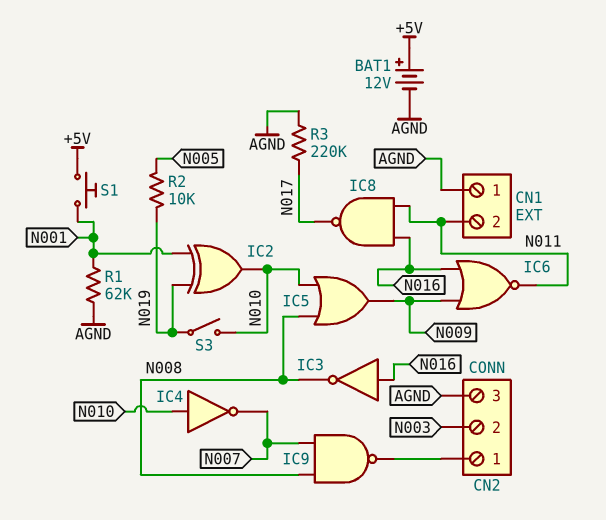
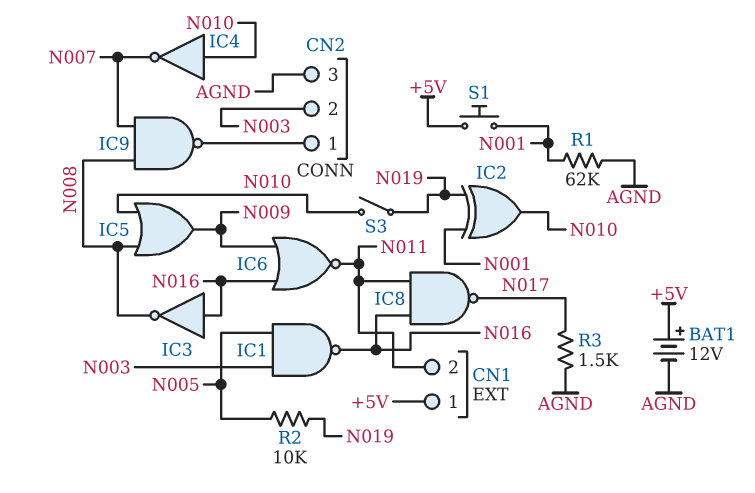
CN1 pin 1: AGND -> +5V
IC1: none -> NAND (in N003, in N005, out N016)
R3: 220k (AGND, N017) -> 1.5k (AGND, N017)

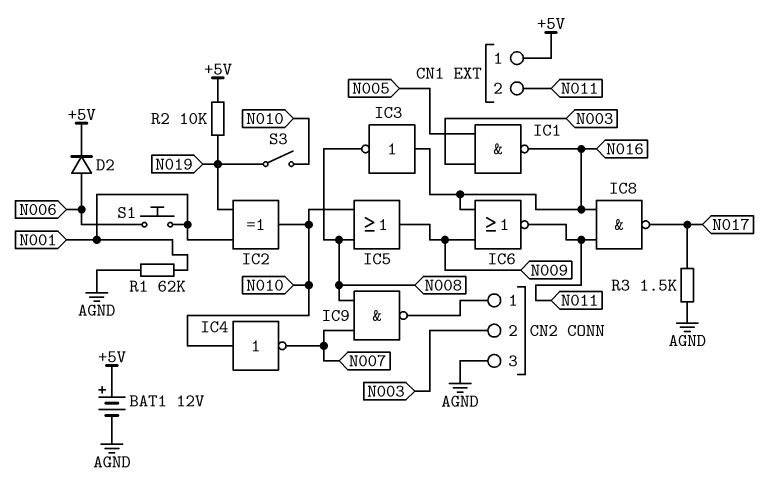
D2: none -> diode (A N006, K +5V)
R2: 10k (N005, N019) -> 10k (+5V, N019)
S1: button (+5V, N001) -> button (N001, N006)

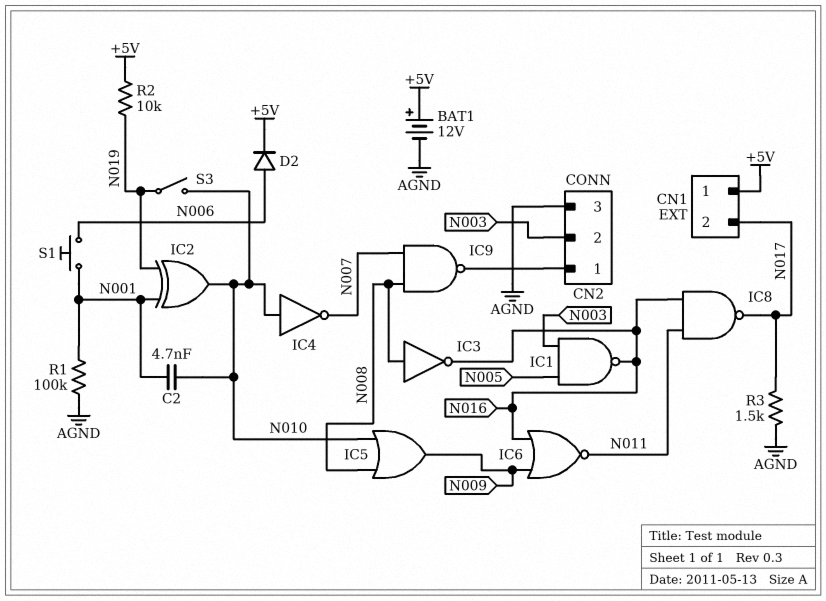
C2: none -> 4.7nF (N001, N010)
CN1 pin 2: N011 -> N017
IC3: NOT (in N016, out N008) -> NOT (in N008, out N016)
R1: 62k (AGND, N001) -> 100k (AGND, N001)

